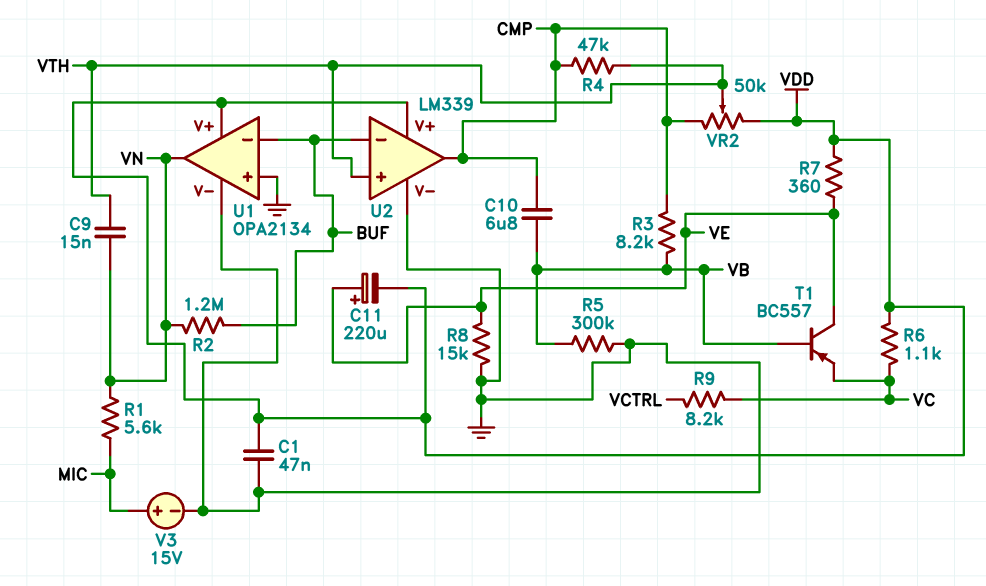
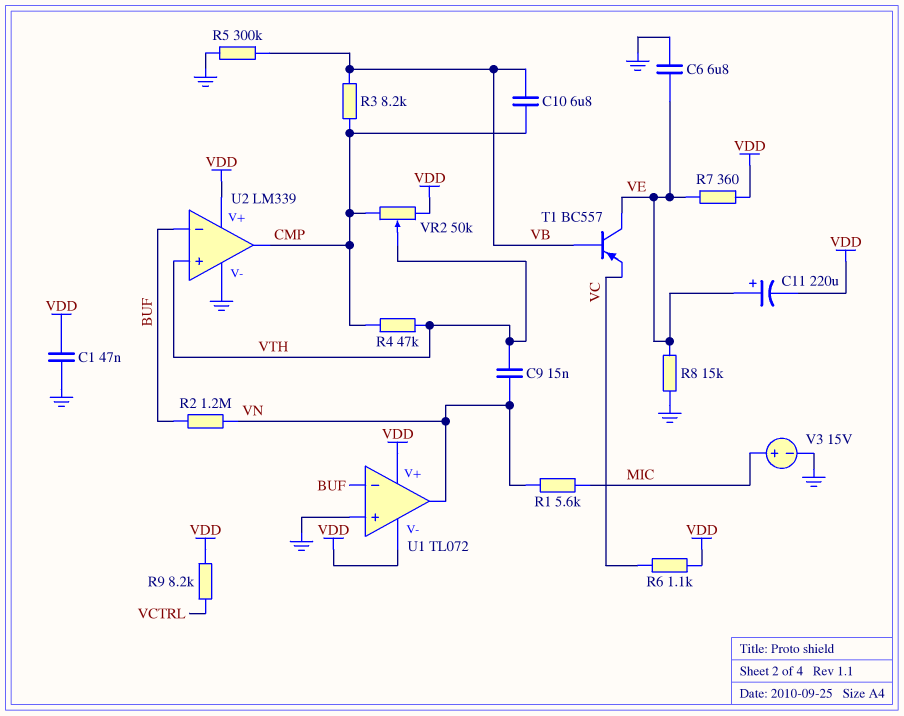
C6: none -> 6.8uF (GND, VE)
R9: 8.2k (VC, VCTRL) -> 8.2k (VCTRL, VDD)
U1: OPA2134 -> TL072
U1 pin V-: GND -> VDD

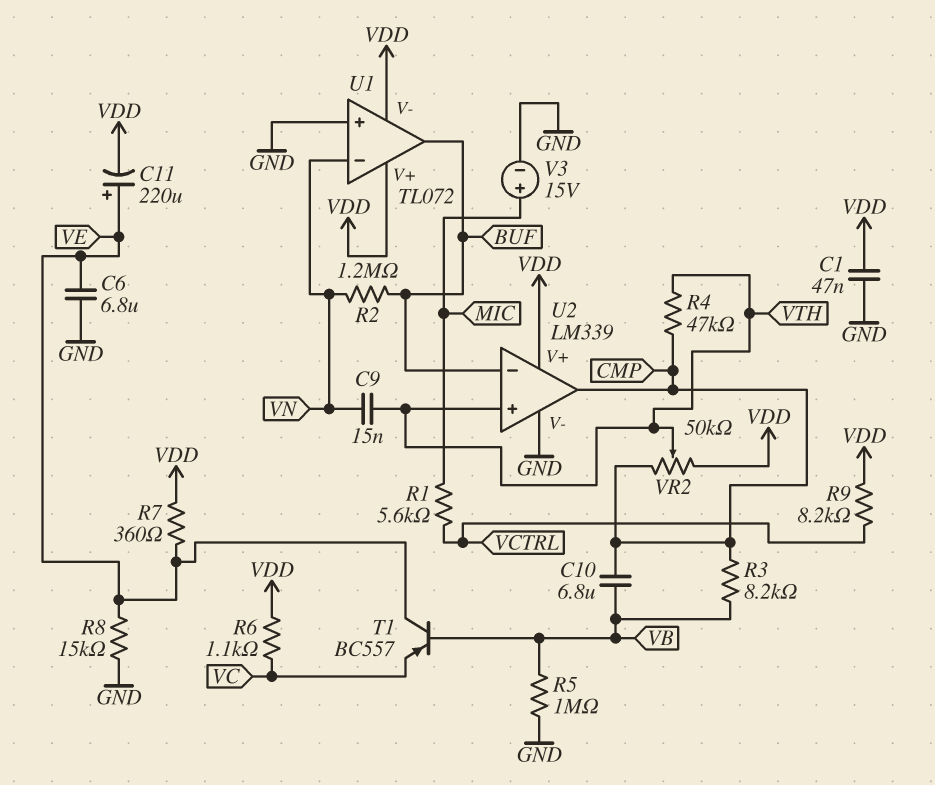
R1: 5.6k (MIC, VN) -> 5.6k (MIC, VCTRL)
R5: 300k (GND, VB) -> 1M (GND, VB)
U1 pin in-: BUF -> VN
U1 pin out: VN -> BUF

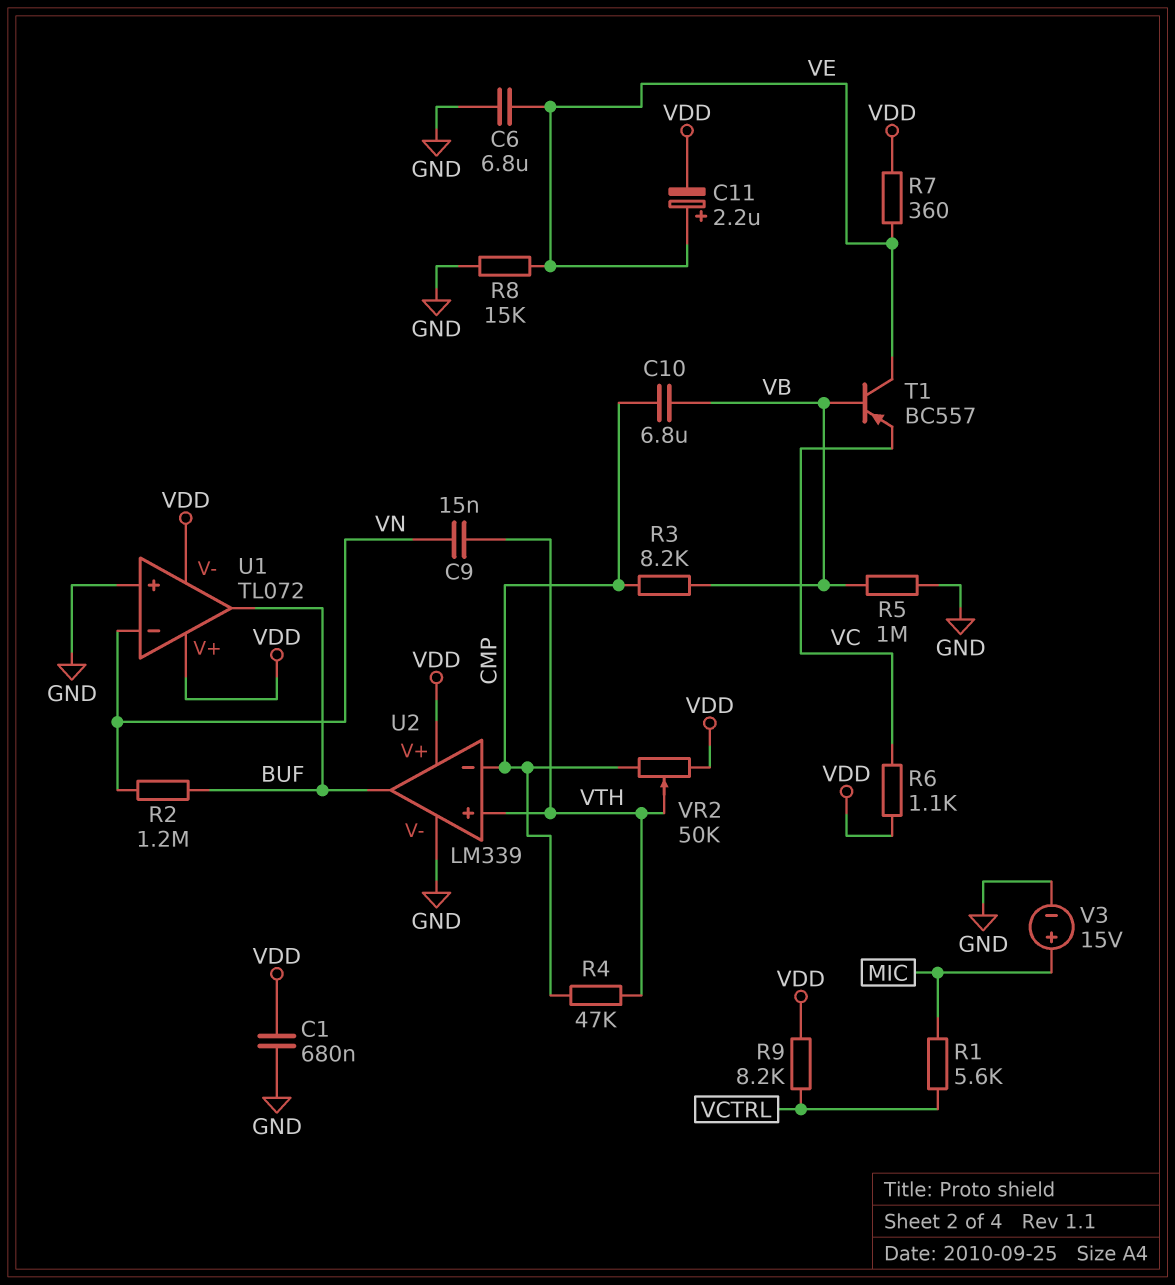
C1: 47nF (GND, VDD) -> 680nF (GND, VDD)
C11: 220uF (plus VE, minus VDD) -> 2.2uF (plus VE, minus VDD)
U2 pin in-: BUF -> CMP
U2 pin out: CMP -> BUF

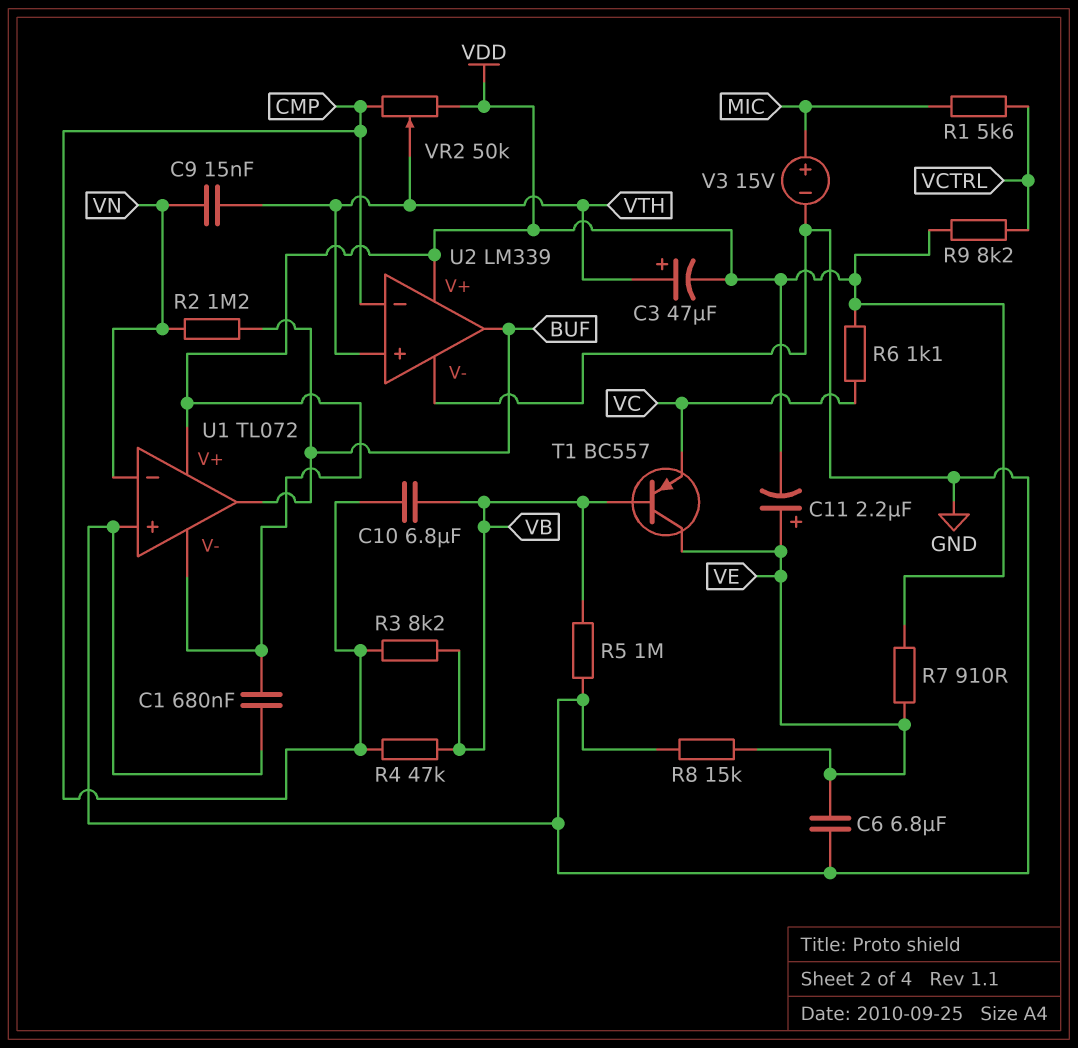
C3: none -> 47uF (plus VTH, minus VDD)
R4: 47k (CMP, VTH) -> 47k (CMP, VB)
R7: 360 (VDD, VE) -> 910 (VDD, VE)

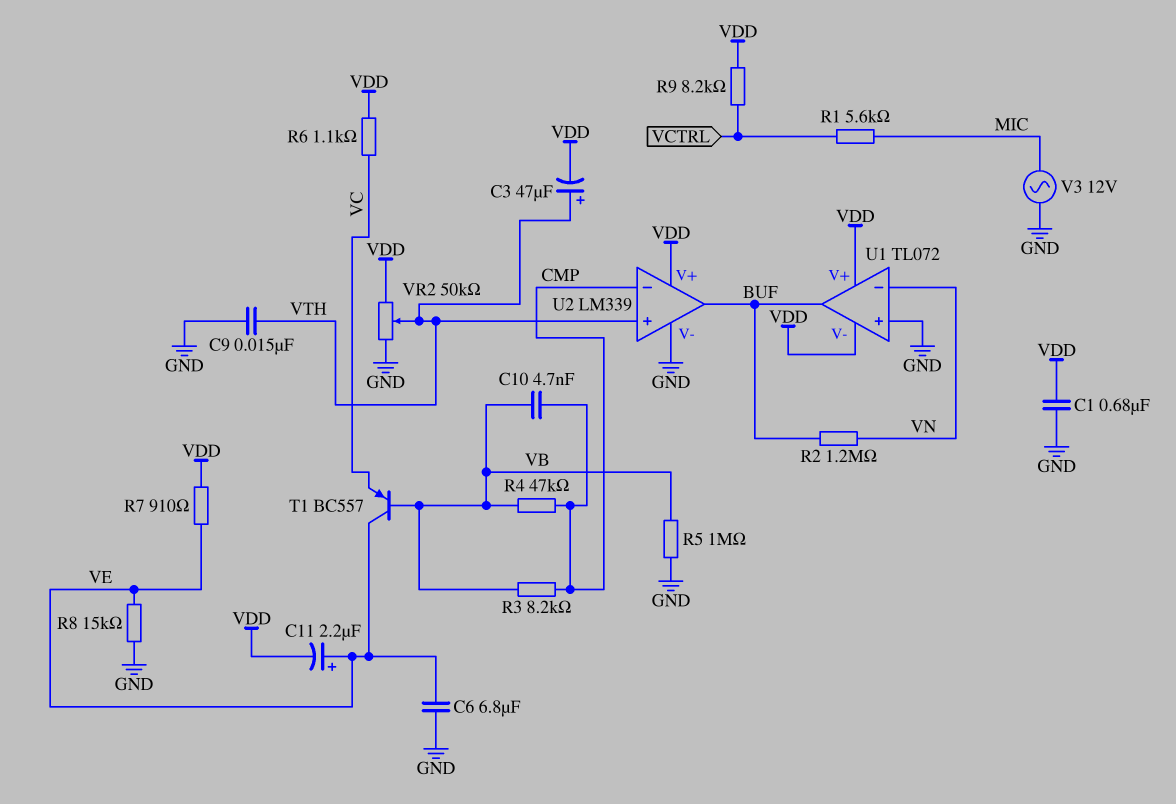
C9: 15nF (VN, VTH) -> 15nF (GND, VTH)
C10: 6.8uF (CMP, VB) -> 4.7nF (CMP, VB)
V3: 15V (plus MIC, minus GND) -> AC 12V (GND, MIC)
VR2: 50k (CMP, VDD, wiper VTH) -> 50k (GND, VDD, wiper VTH)

